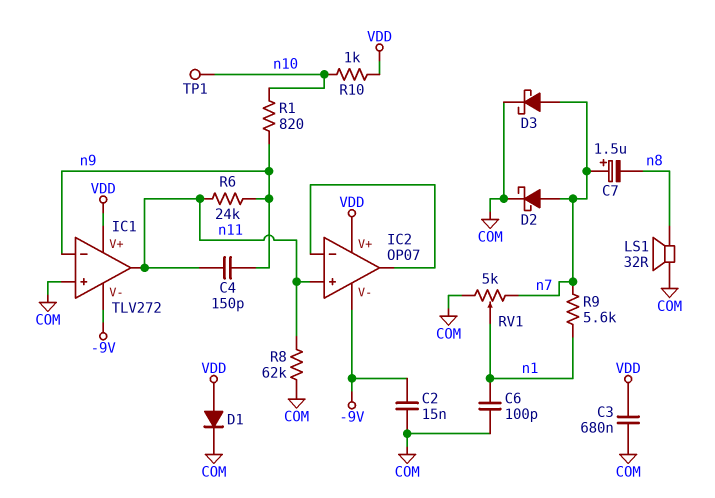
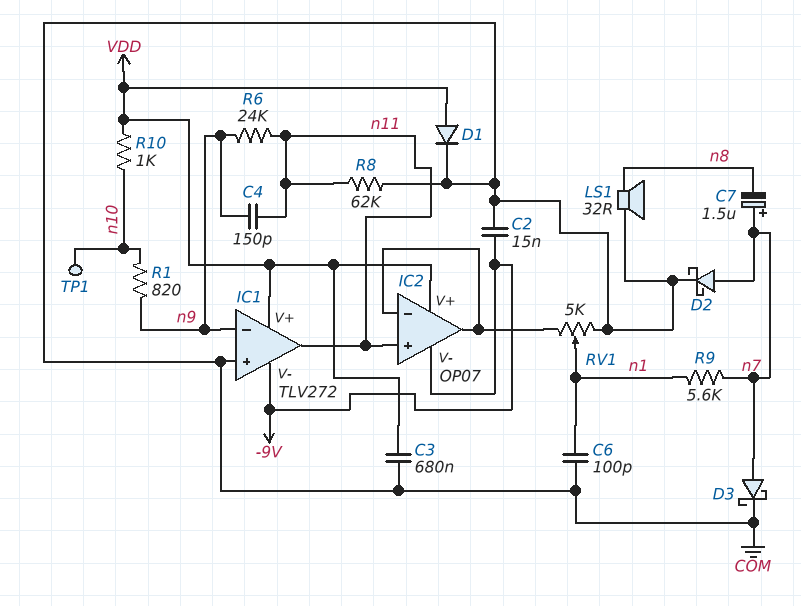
RV1: 5k (COM, n7, wiper n1) -> 5k (COM, IC2/in-, wiper n1)

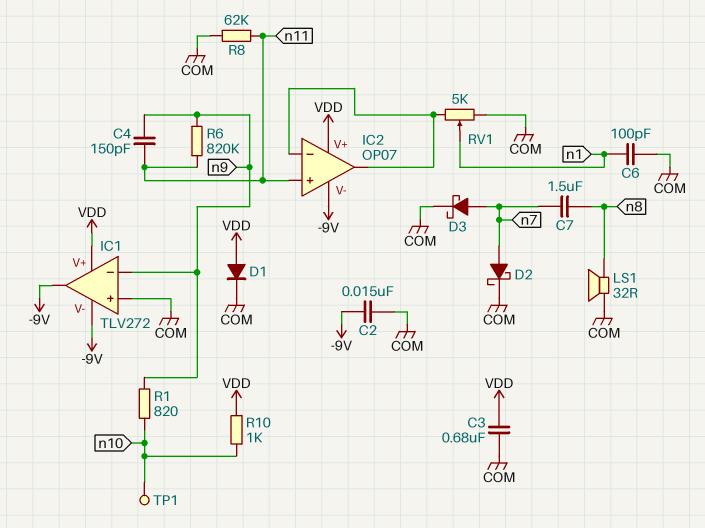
C7: 1.5uF (plus n7, minus n8) -> 1.5uF (n7, n8)
IC1 pin out: n11 -> -9V
R6: 24k (n9, n11) -> 820k (n9, n11)
R9: 5.6k (n1, n7) -> none

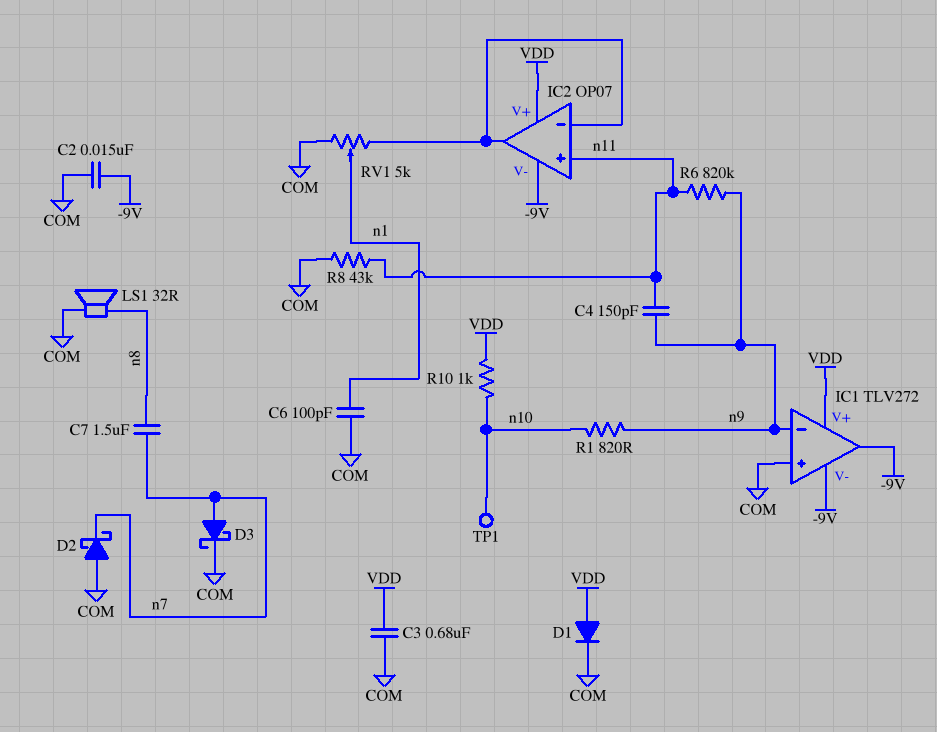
D2: schottky (A n7, K COM) -> schottky (A COM, K n7)
R8: 62k (COM, n11) -> 43k (COM, n11)

